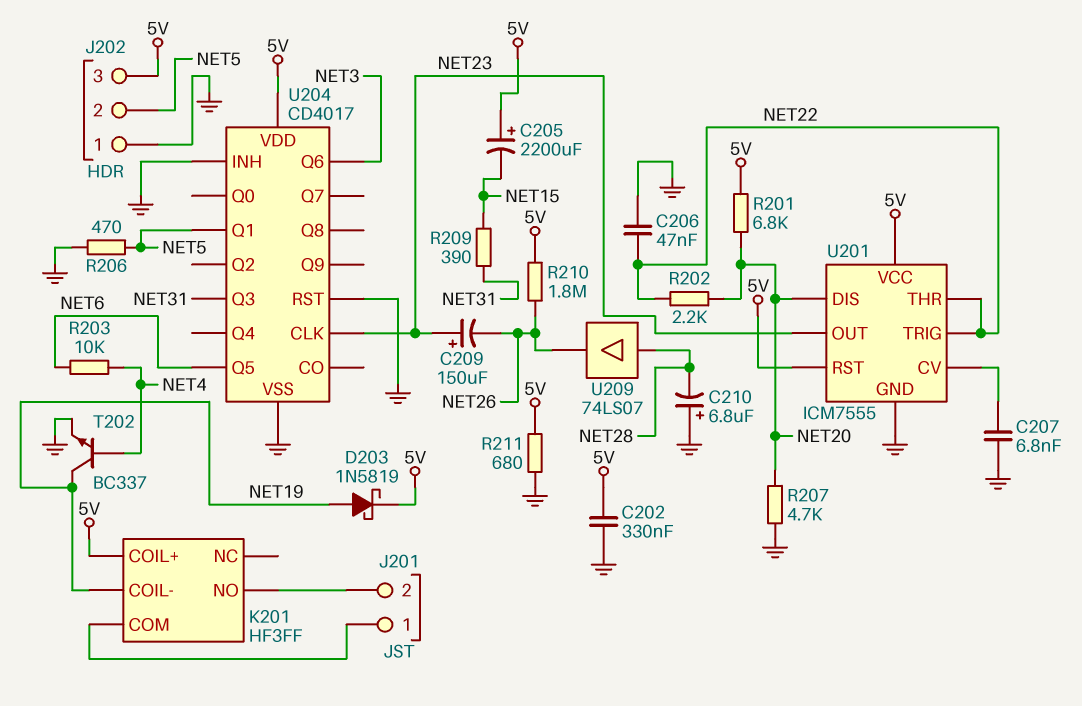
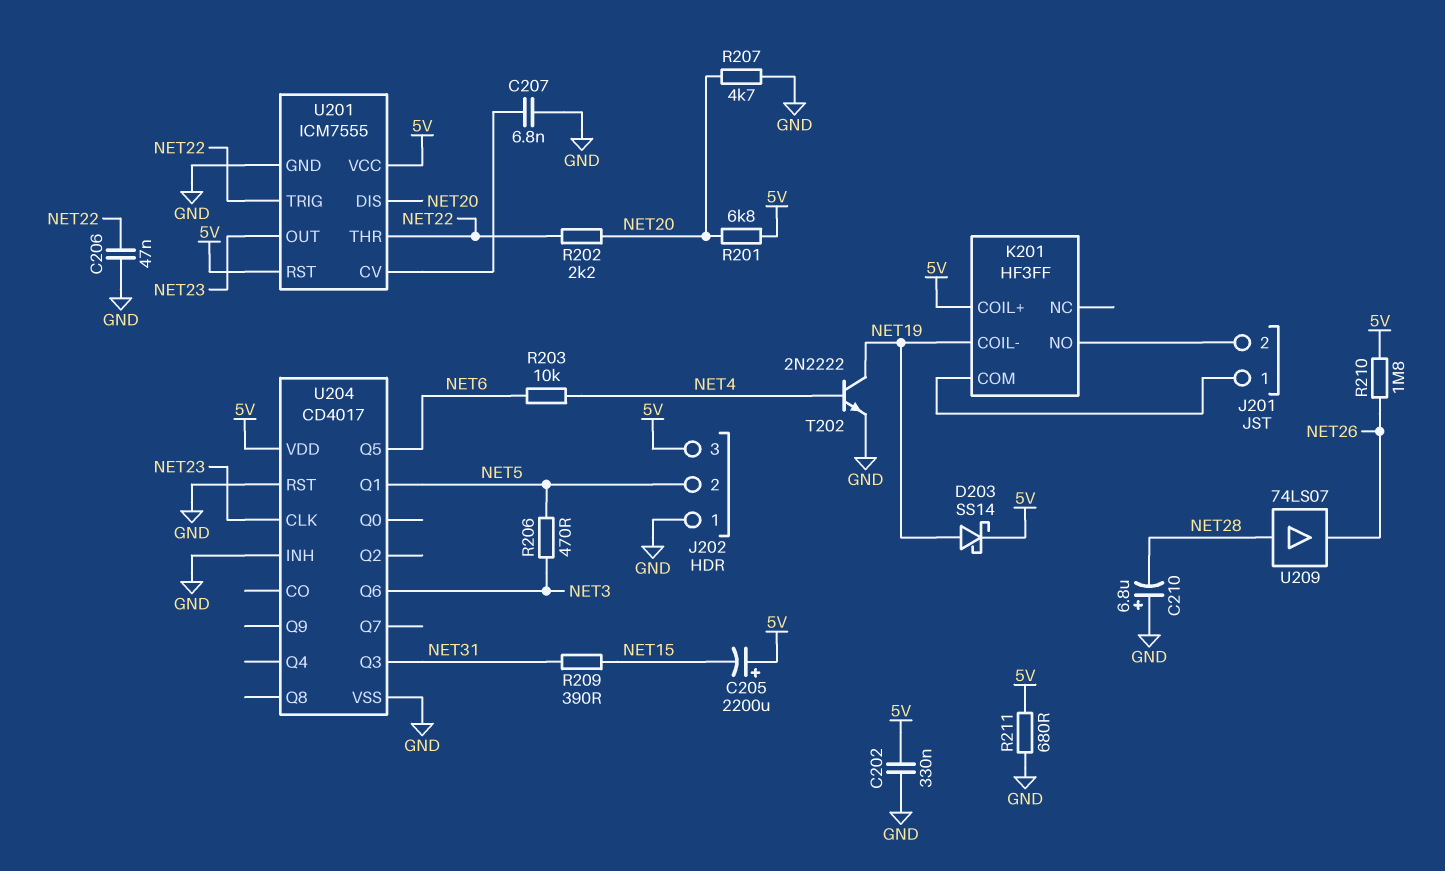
C209: 150uF (plus NET23, minus NET26) -> none
D203: schottky 1N5819 (A NET19, K 5V) -> schottky SS14 (A NET19, K 5V)
R206: 470 (GND, NET5) -> 470 (NET3, NET5)
T202: NPN BC337 (B NET4, C NET19, E GND) -> NPN 2N2222 (B NET4, C NET19, E GND)

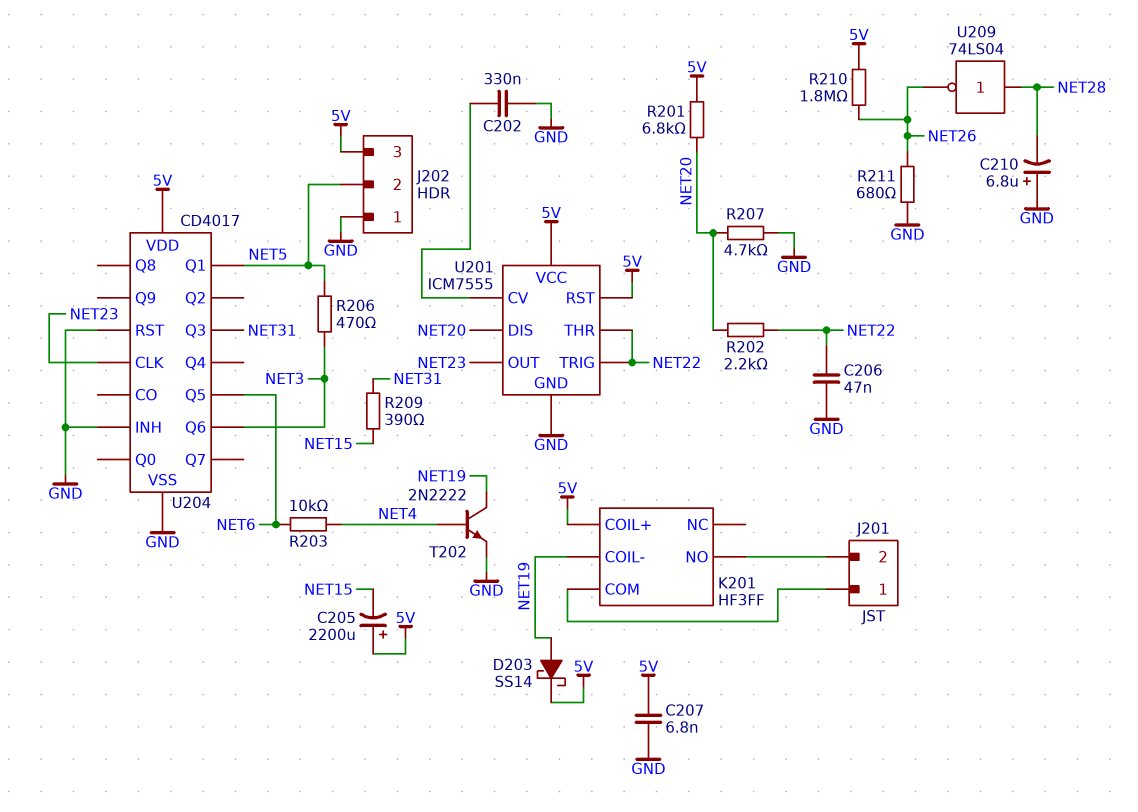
C202: 330nF (5V, GND) -> 330nF (GND, U201/CV)
C207: 6.8nF (GND, U201/CV) -> 6.8nF (5V, GND)
R211: 680 (5V, GND) -> 680 (GND, NET26)
U209: buffer 74LS07 (in NET28, out NET26) -> NOT 74LS04 (in NET28, out NET26)

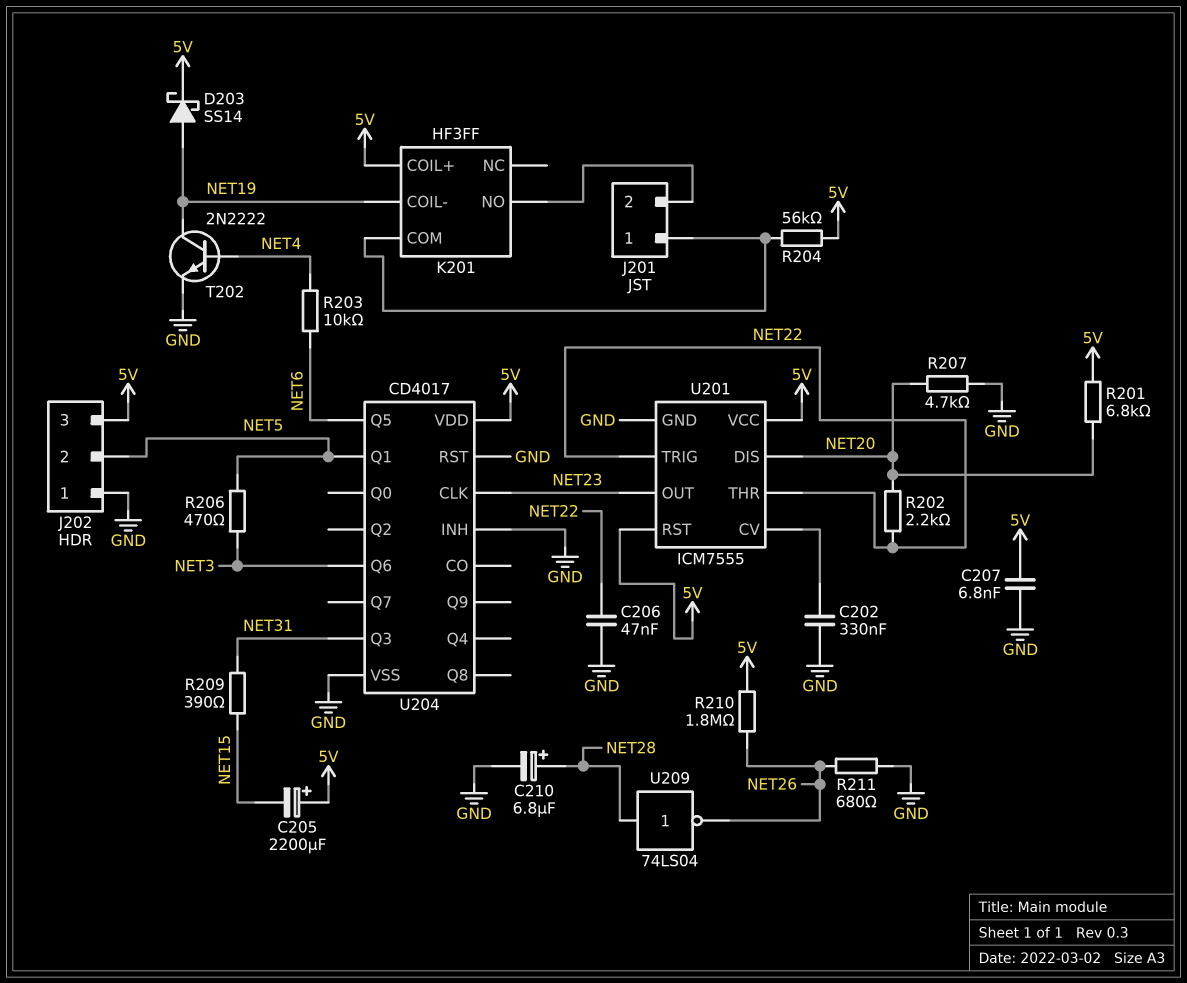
C210: 6.8uF (plus GND, minus NET28) -> 6.8uF (plus NET28, minus GND)
R204: none -> 56k (5V, J201/1)

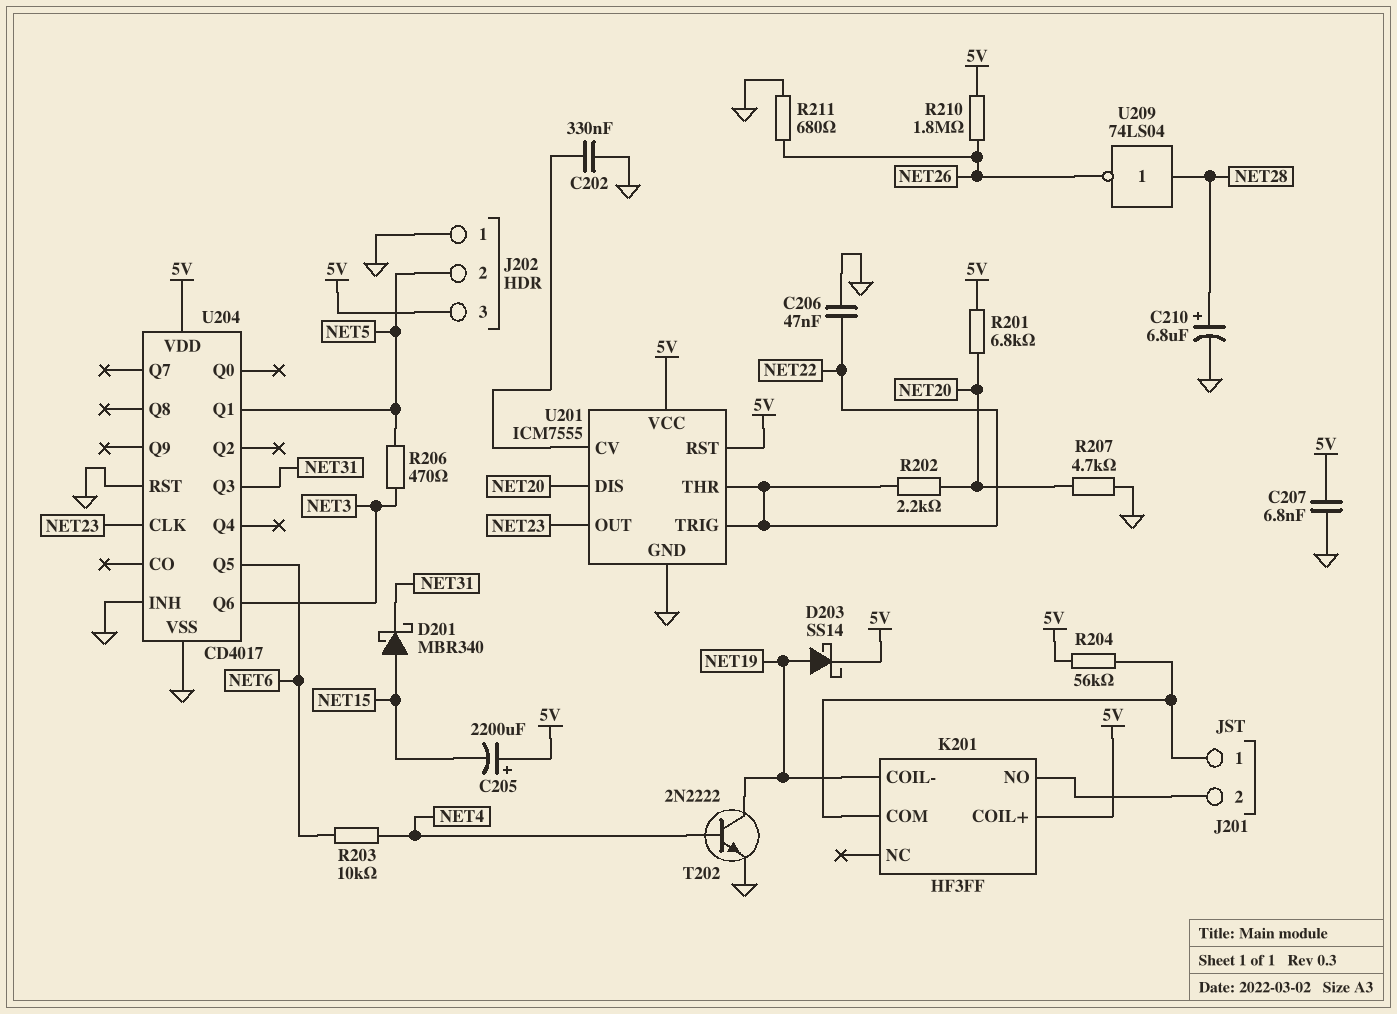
D201: none -> schottky MBR340 (A NET15, K NET31)
R209: 390 (NET15, NET31) -> none

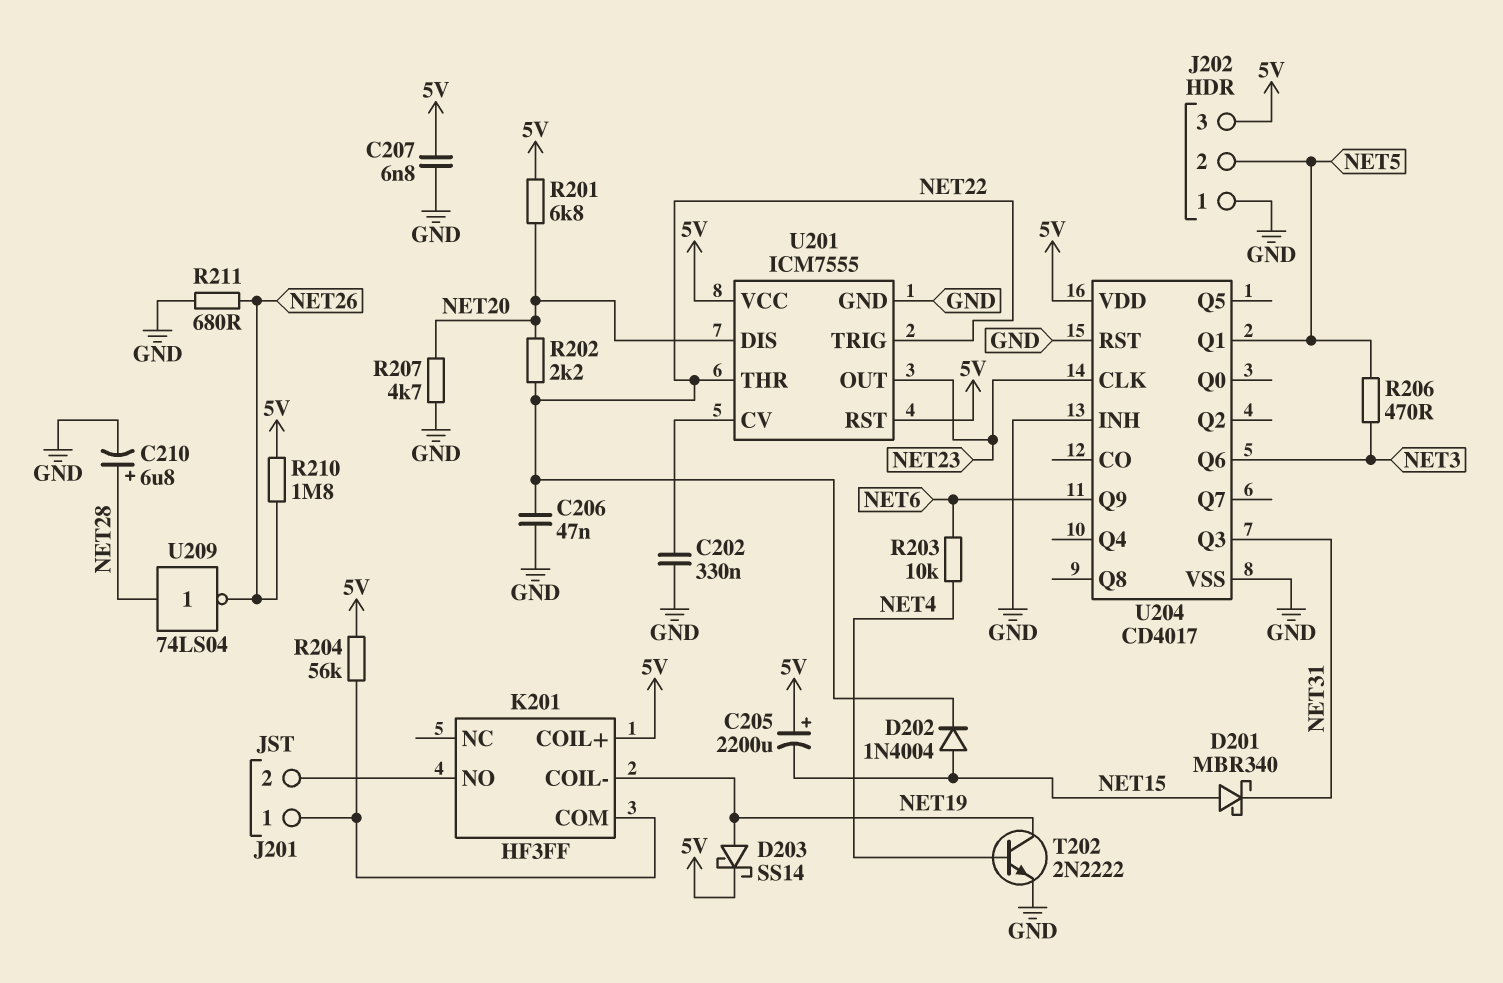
D202: none -> diode 1N4004 (A NET15, K NET22)
U204 pin Q5: NET6 -> none
U204 pin Q9: none -> NET6

